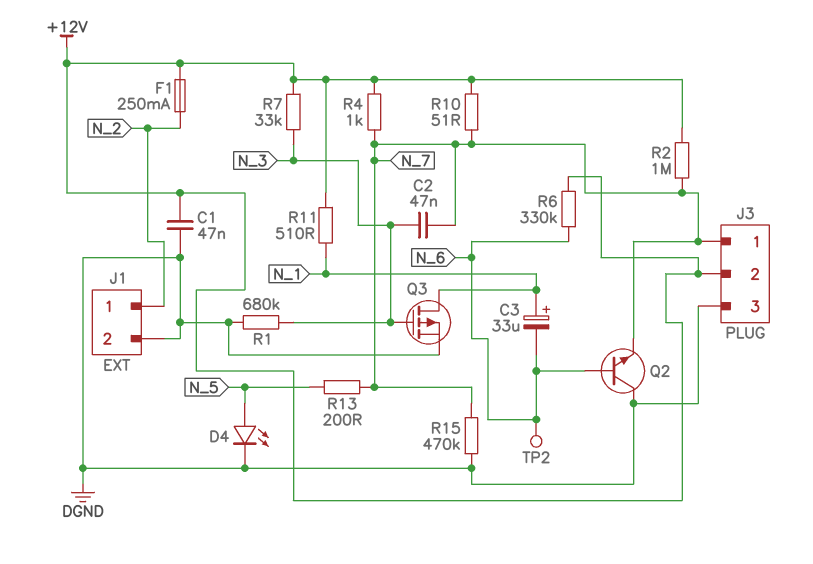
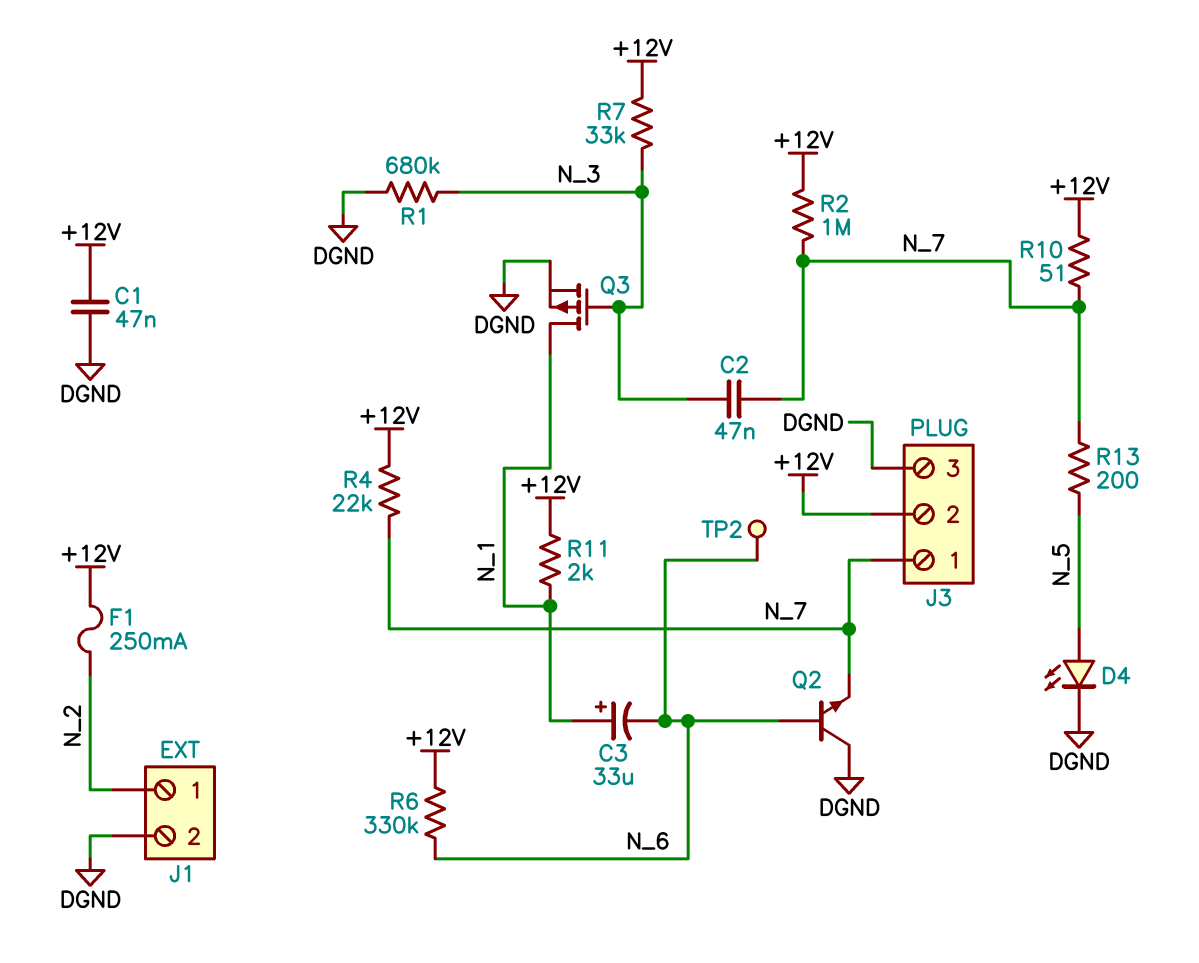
R4: 1k (+12V, N_7) -> 22k (+12V, N_7)
R11: 510 (+12V, N_1) -> 2k (+12V, N_1)
R15: 470k (DGND, N_7) -> none

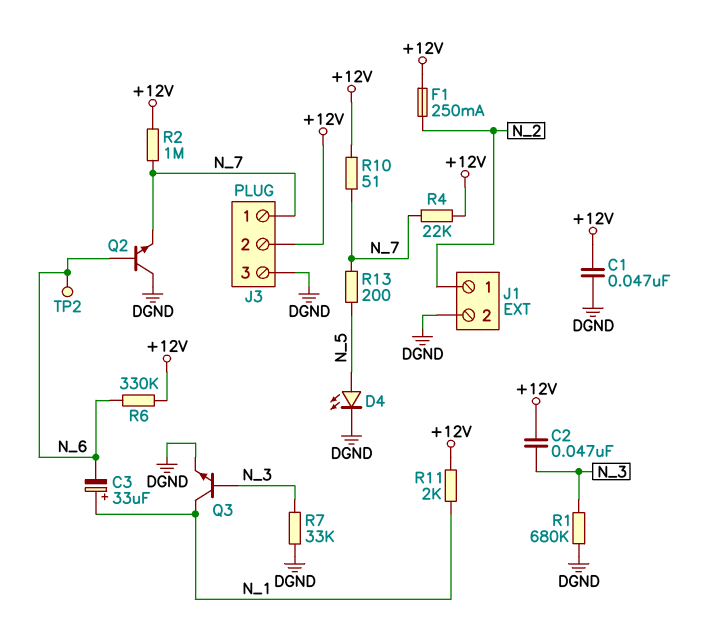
C2: 47nF (N_3, N_7) -> 47nF (+12V, N_3)
Q3: PMOS (G N_3, D N_1, S DGND) -> NPN (B N_3, C N_1, E DGND)
R7: 33k (+12V, N_3) -> 33k (DGND, N_3)

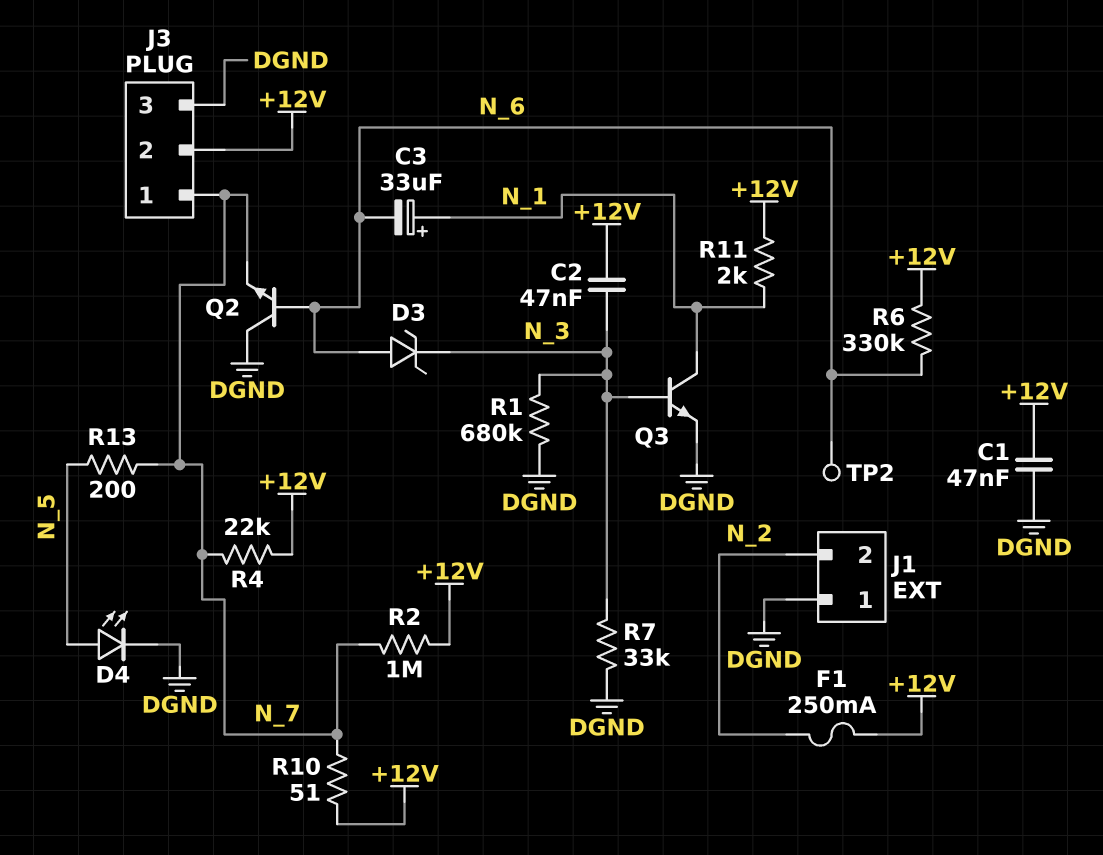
D3: none -> zener (A N_6, K N_3)
J1 pin 1: N_2 -> DGND
J1 pin 2: DGND -> N_2

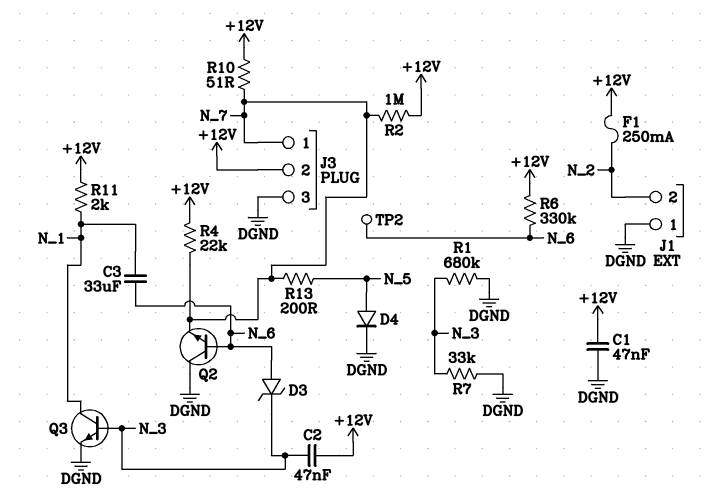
C3: 33uF (plus N_1, minus N_6) -> 33uF (N_1, N_6)
D4: LED (A N_5, K DGND) -> diode (A N_5, K DGND)

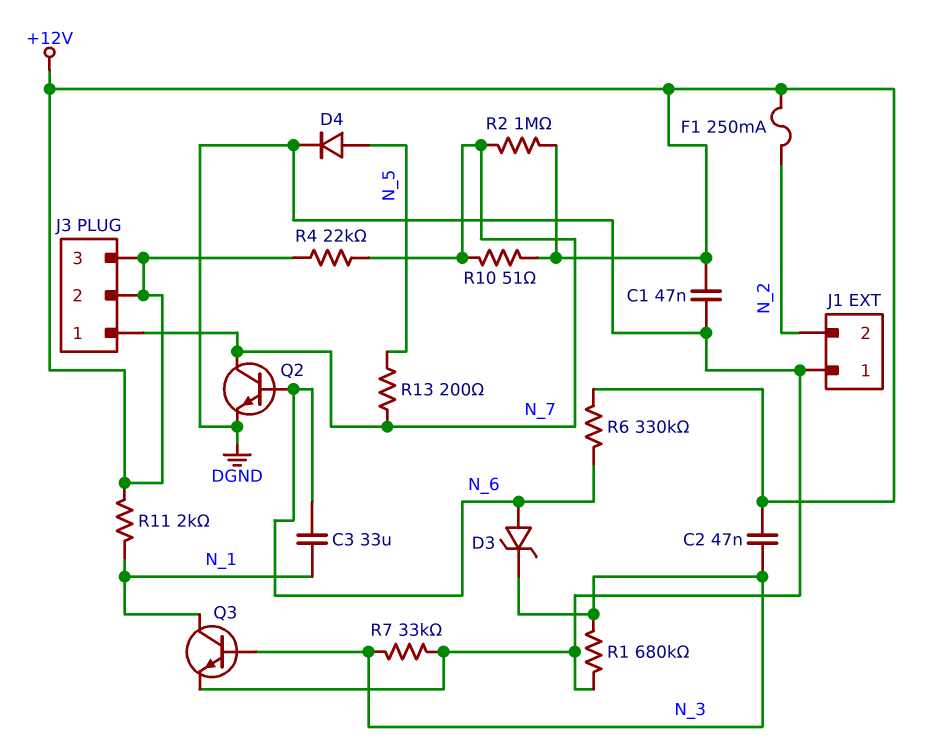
J3 pin 3: DGND -> +12V
Q2: NPN (B N_6, C DGND, E N_7) -> NPN (B N_6, C N_7, E DGND)
TP2: test point (N_6) -> none

